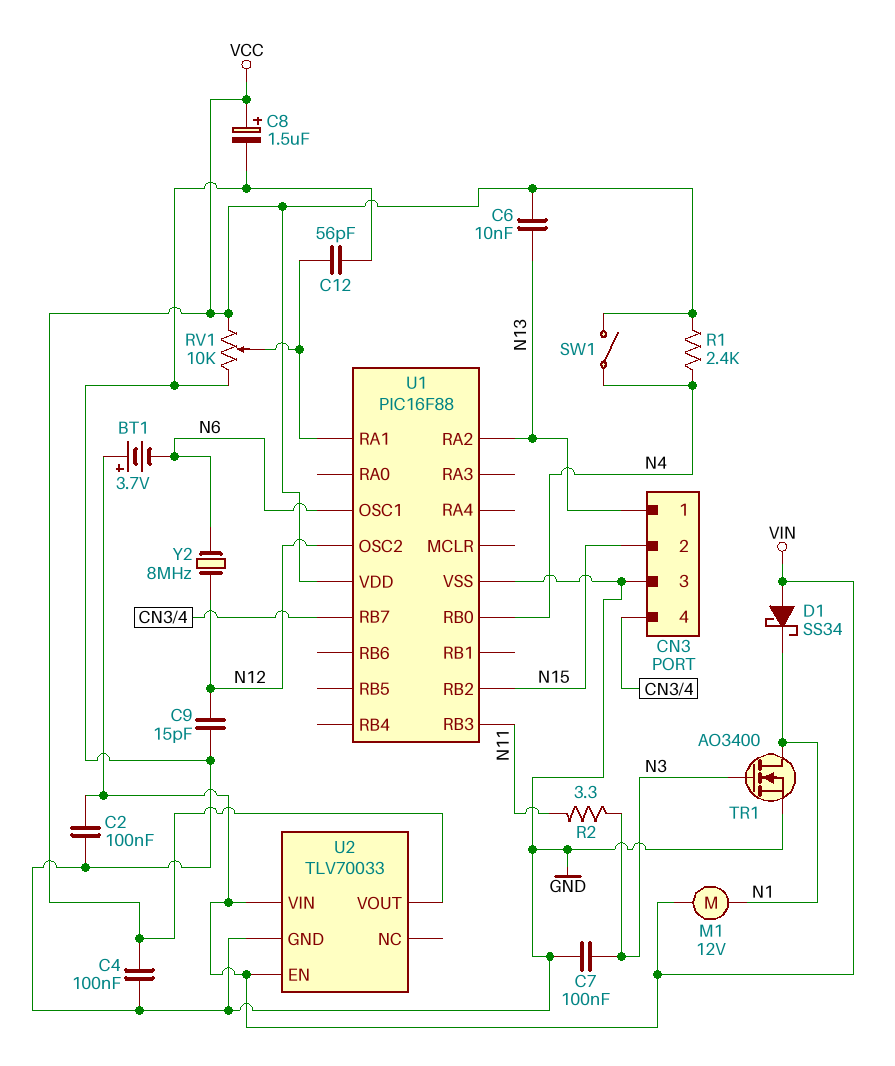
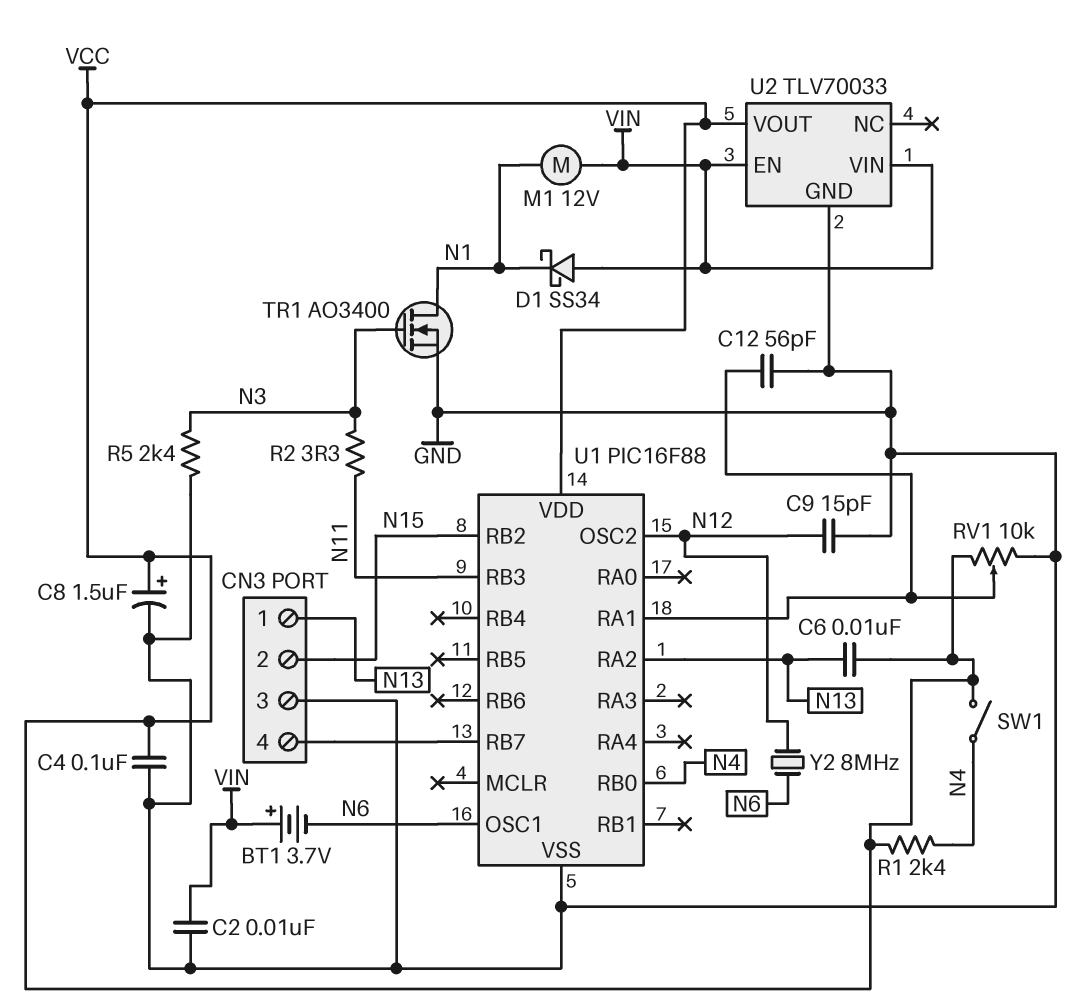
C2: 100nF (GND, VIN) -> 10nF (GND, VIN)
C7: 100nF (GND, N3) -> none
R5: none -> 2.4k (GND, N3)

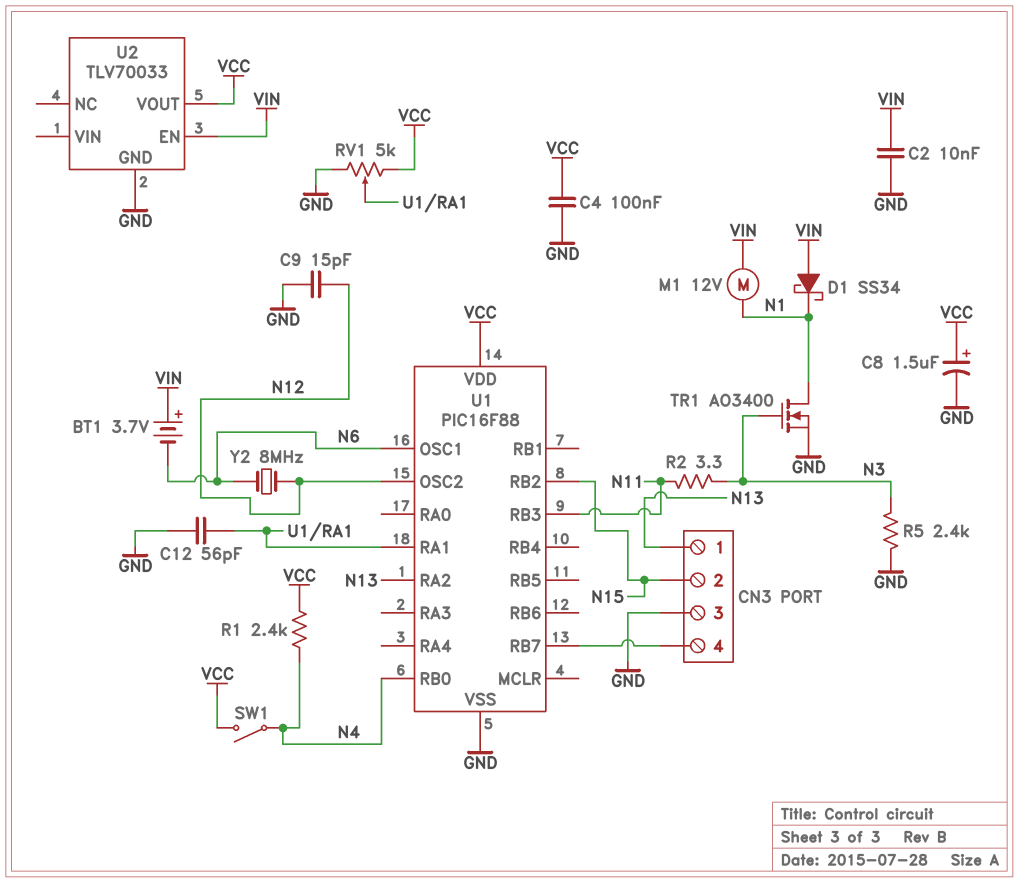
C6: 10nF (N13, VCC) -> none
RV1: 10k (GND, VCC, wiper U1/RA1) -> 5k (GND, VCC, wiper U1/RA1)
U2 pin VIN: VIN -> none

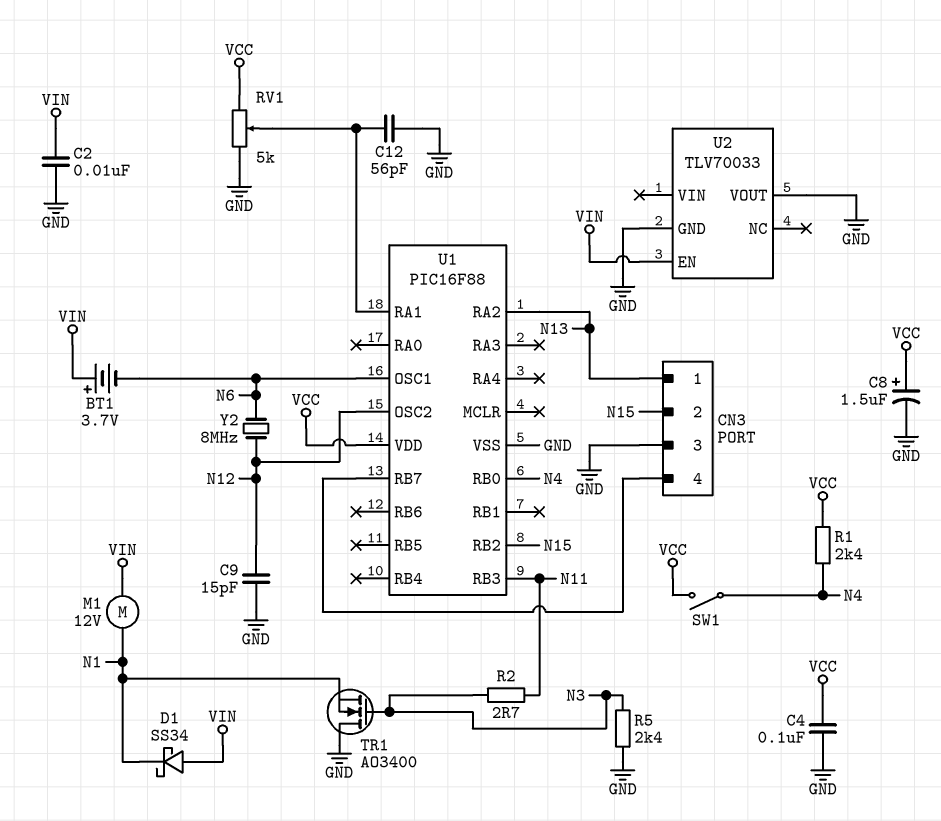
R2: 3.3 (N3, N11) -> 2.7 (N3, N11)
TR1: NMOS AO3400 (G N3, D N1, S GND) -> NMOS AO3400 (G N3, D GND, S N1)
U2 pin VOUT: VCC -> GND

